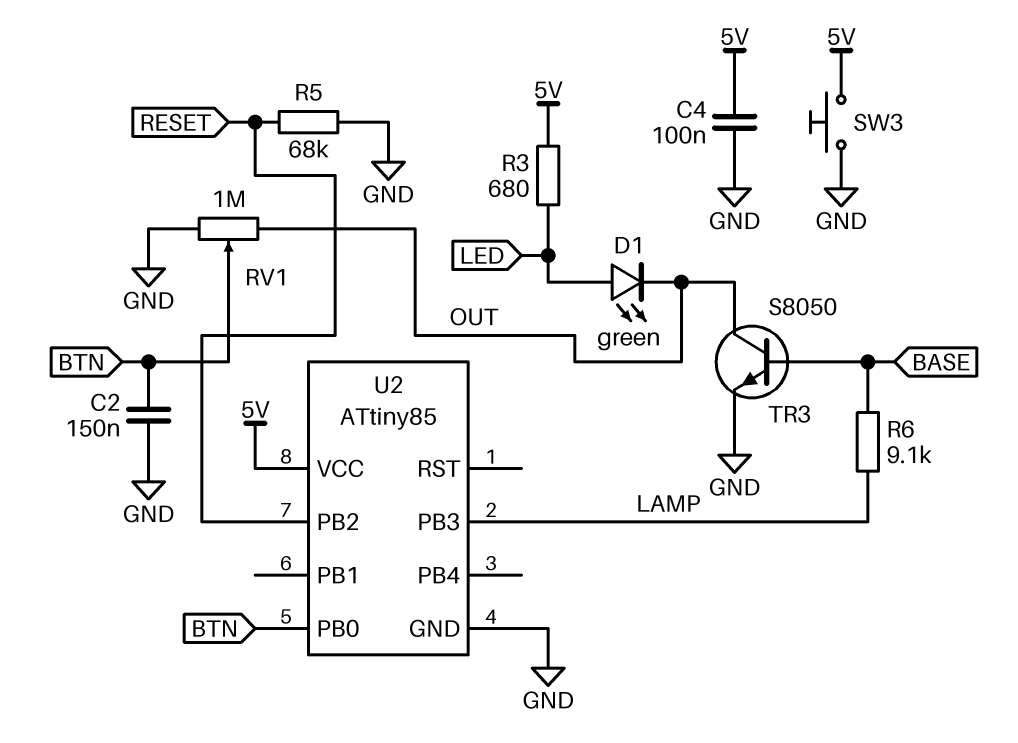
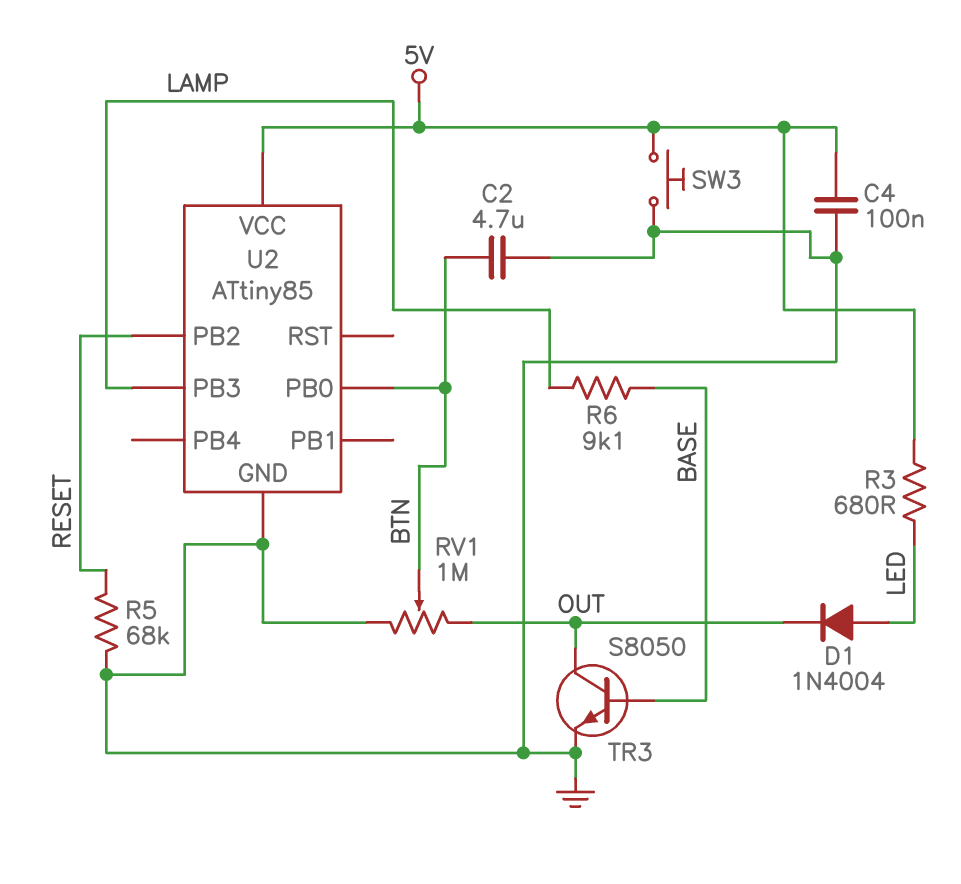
C2: 150nF (BTN, GND) -> 4.7uF (BTN, GND)
D1: LED green (A LED, K OUT) -> diode 1N4004 (A LED, K OUT)

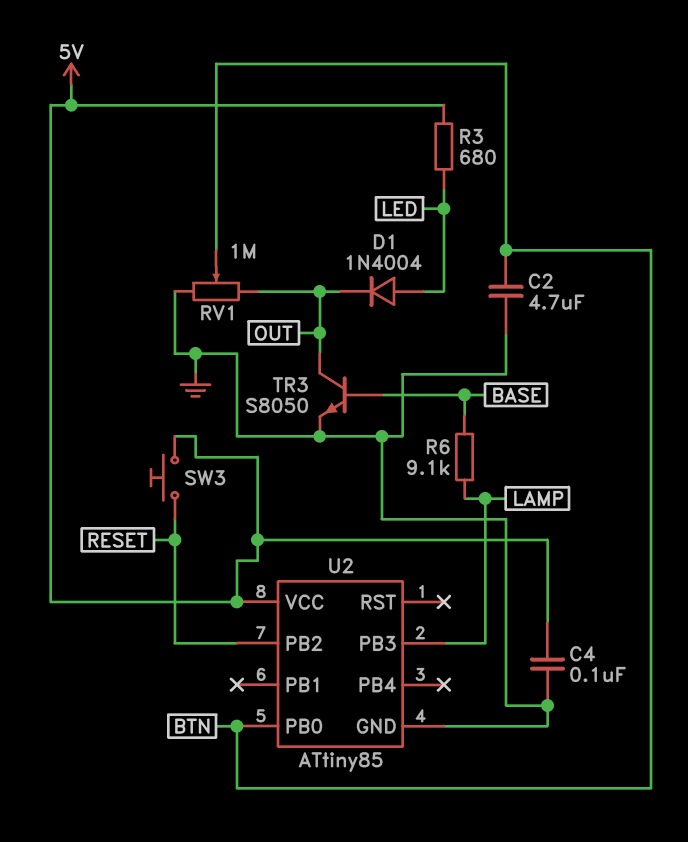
R5: 68k (GND, RESET) -> none
SW3: button (5V, GND) -> button (5V, RESET)

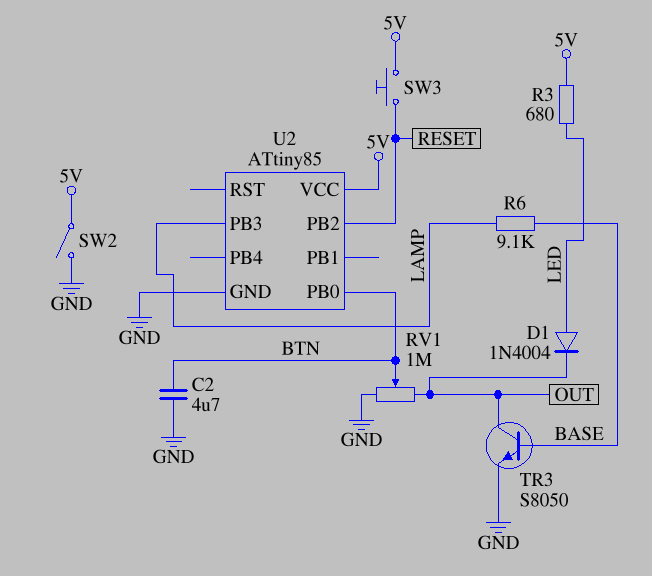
C4: 100nF (5V, GND) -> none
SW2: none -> switch (5V, GND)

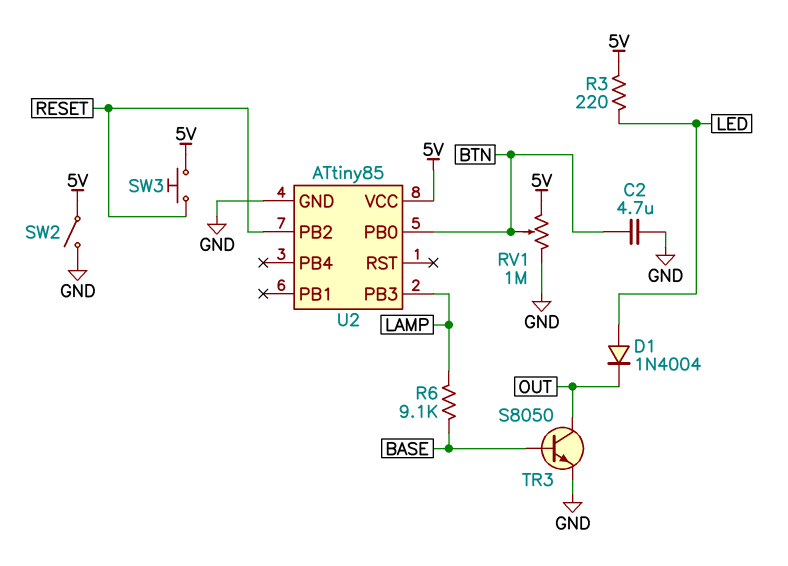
R3: 680 (5V, LED) -> 220 (5V, LED)
RV1: 1M (GND, OUT, wiper BTN) -> 1M (5V, GND, wiper BTN)

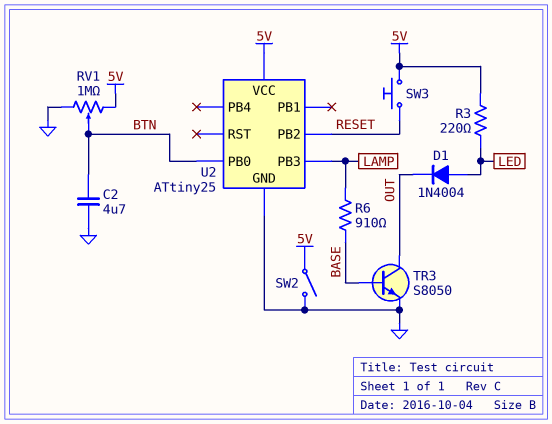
R6: 9.1k (BASE, LAMP) -> 910 (BASE, LAMP)
U2: ATtiny85 -> ATtiny25

